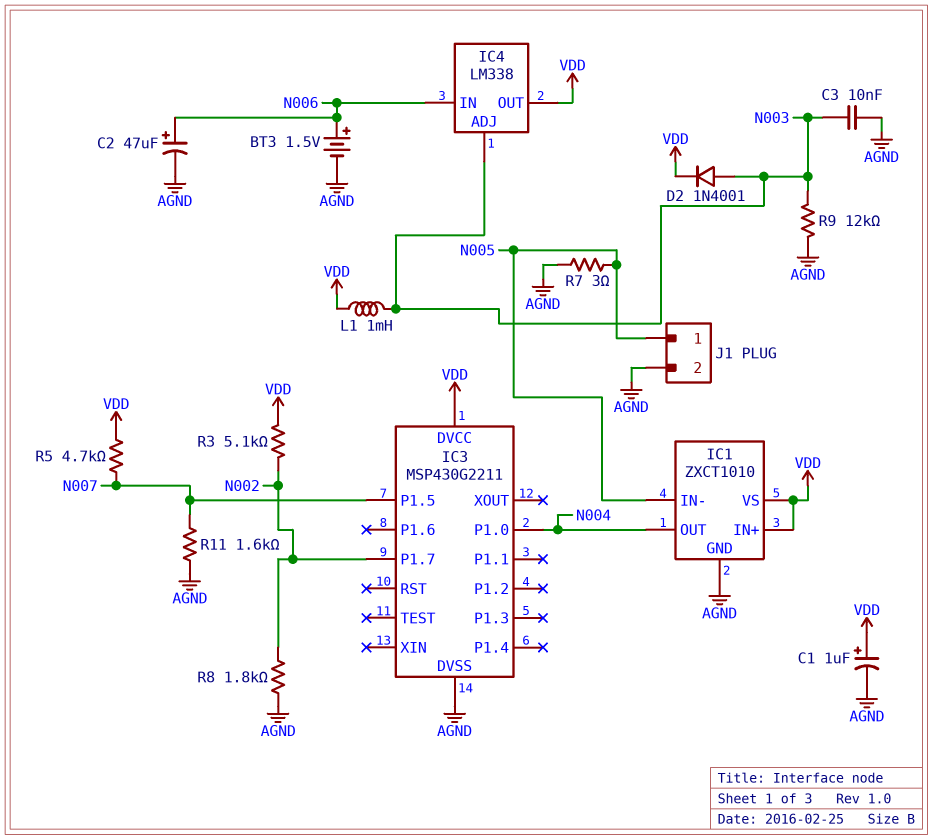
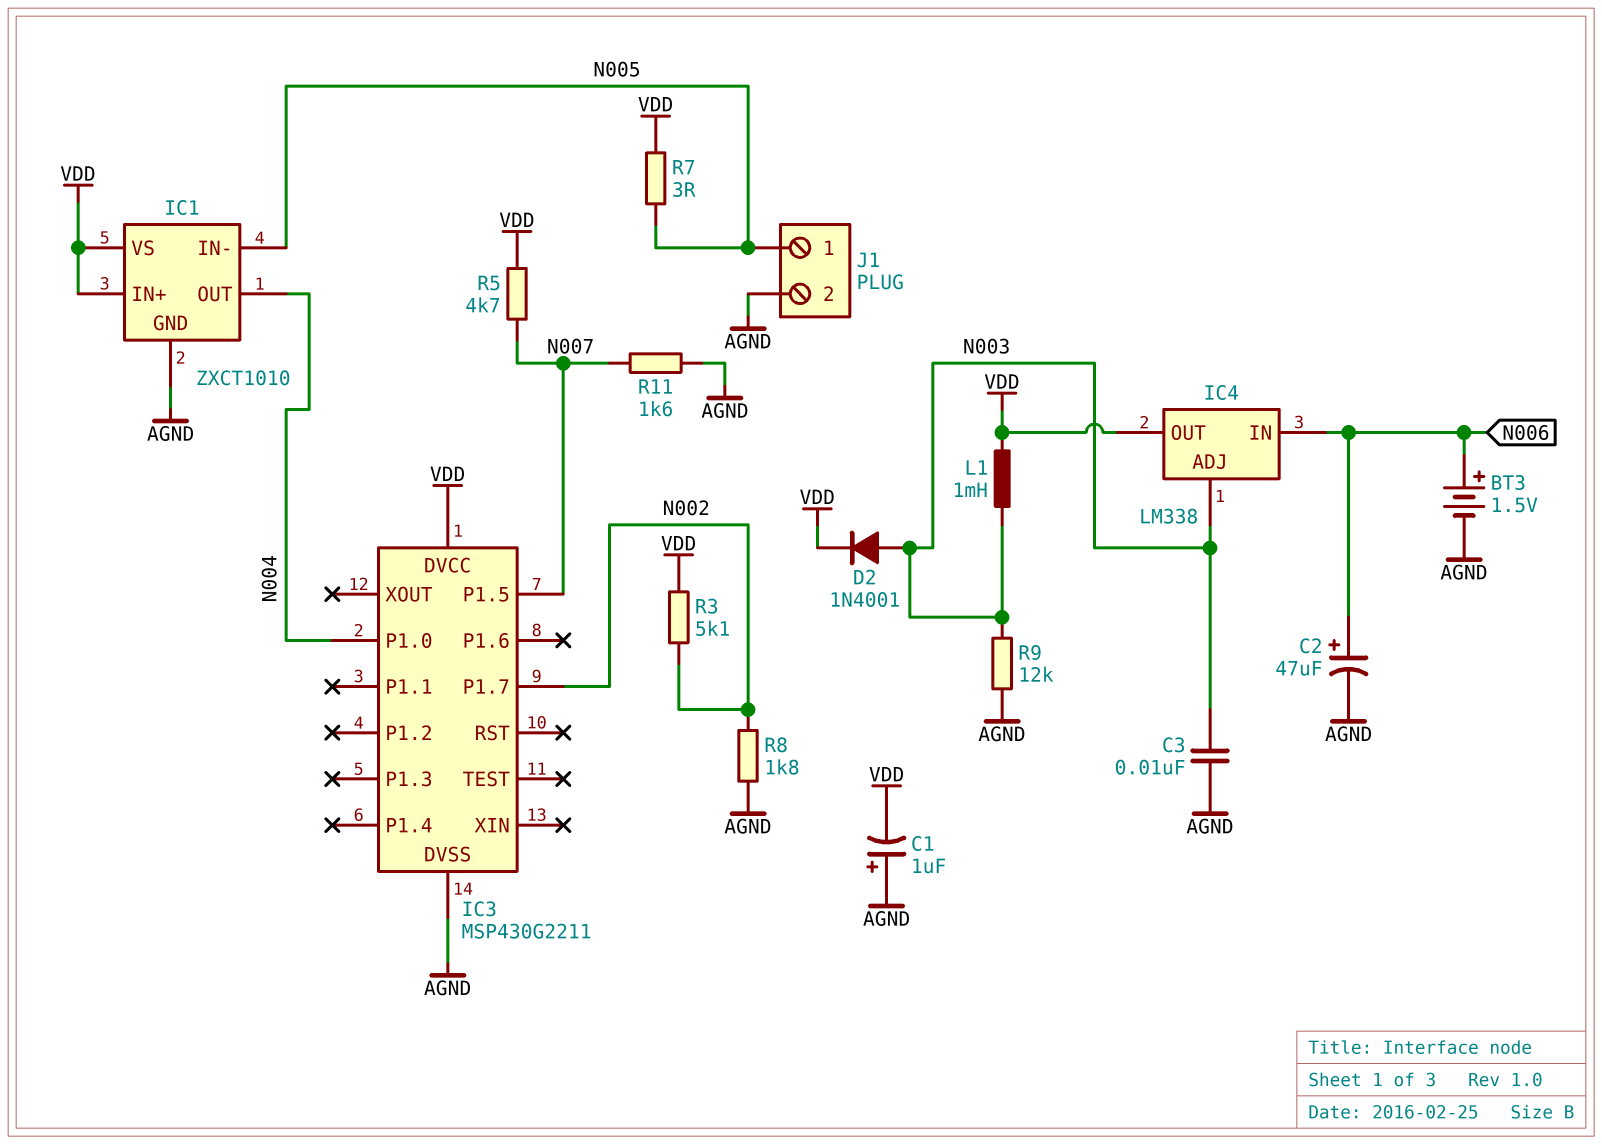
C1: 1uF (plus VDD, minus AGND) -> 1uF (plus AGND, minus VDD)
R7: 3 (AGND, N005) -> 3 (N005, VDD)

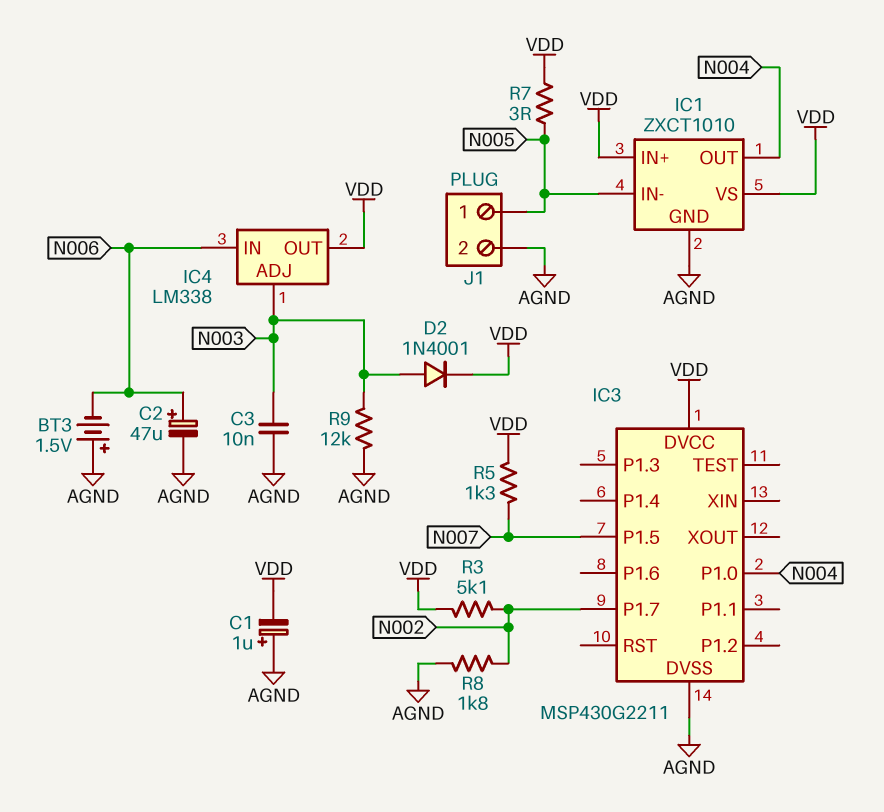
BT3: 1.5V (plus N006, minus AGND) -> 1.5V (plus AGND, minus N006)
L1: 1mH (N003, VDD) -> none
R5: 4.7k (N007, VDD) -> 1.3k (N007, VDD)
R11: 1.6k (AGND, N007) -> none

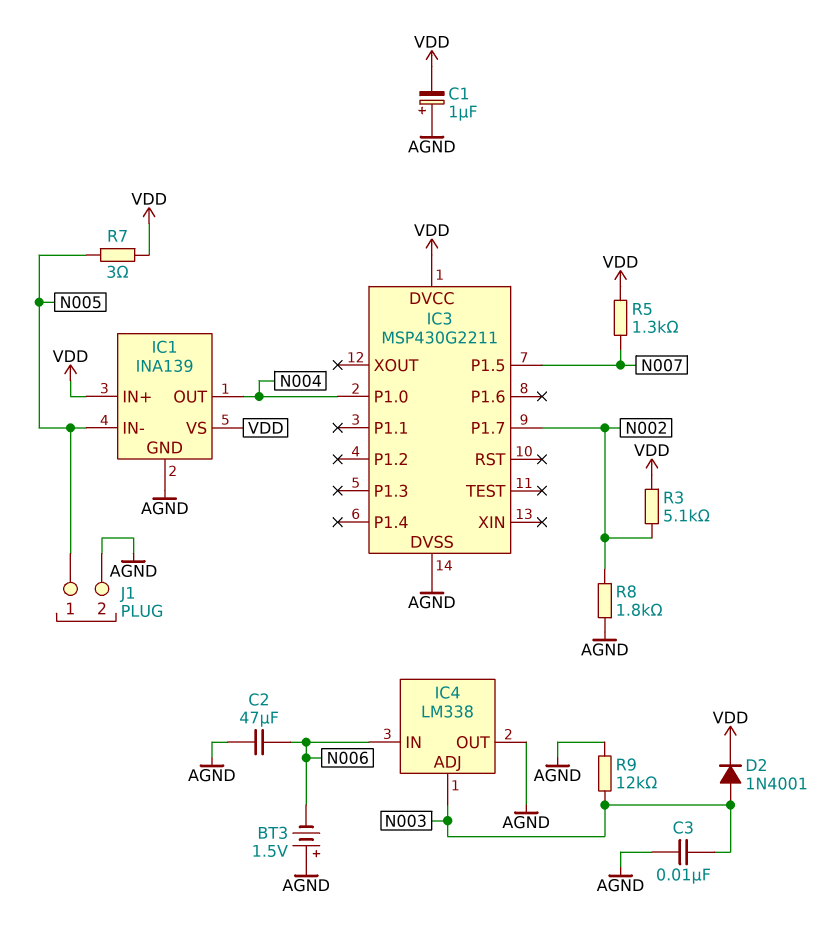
C2: 47uF (plus N006, minus AGND) -> 47uF (AGND, N006)
IC1: ZXCT1010 -> INA139
IC4 pin OUT: VDD -> AGND

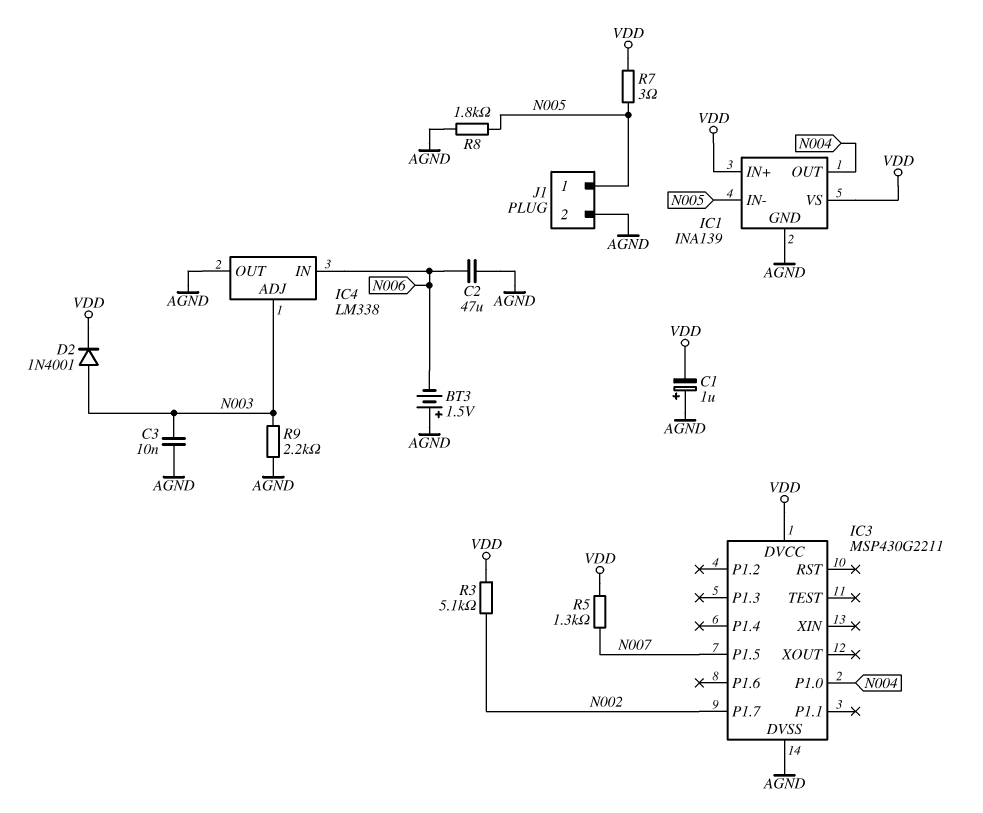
R8: 1.8k (AGND, N002) -> 1.8k (AGND, N005)
R9: 12k (AGND, N003) -> 2.2k (AGND, N003)

